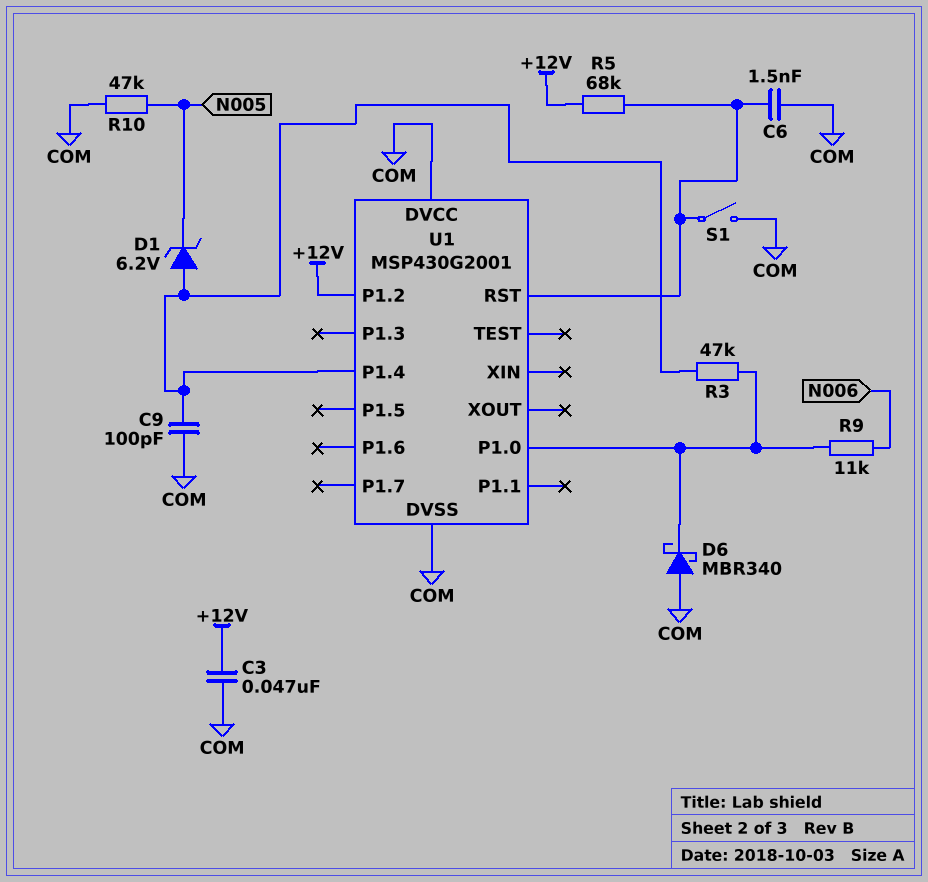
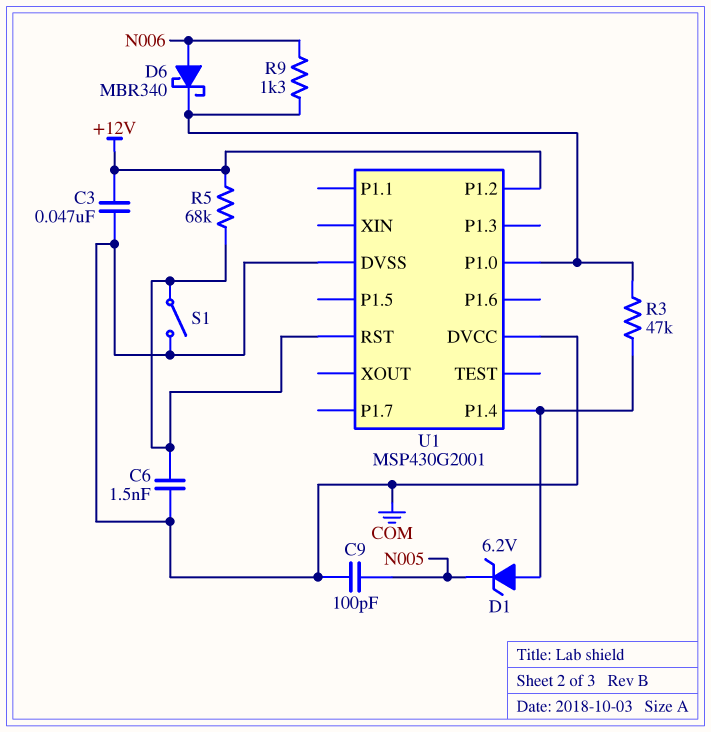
C9: 100pF (COM, U1/P1.4) -> 100pF (COM, N005)
D6: schottky MBR340 (A COM, K U1/P1.0) -> schottky MBR340 (A N006, K U1/P1.0)
R9: 11k (N006, U1/P1.0) -> 1.3k (N006, U1/P1.0)
R10: 47k (COM, N005) -> none

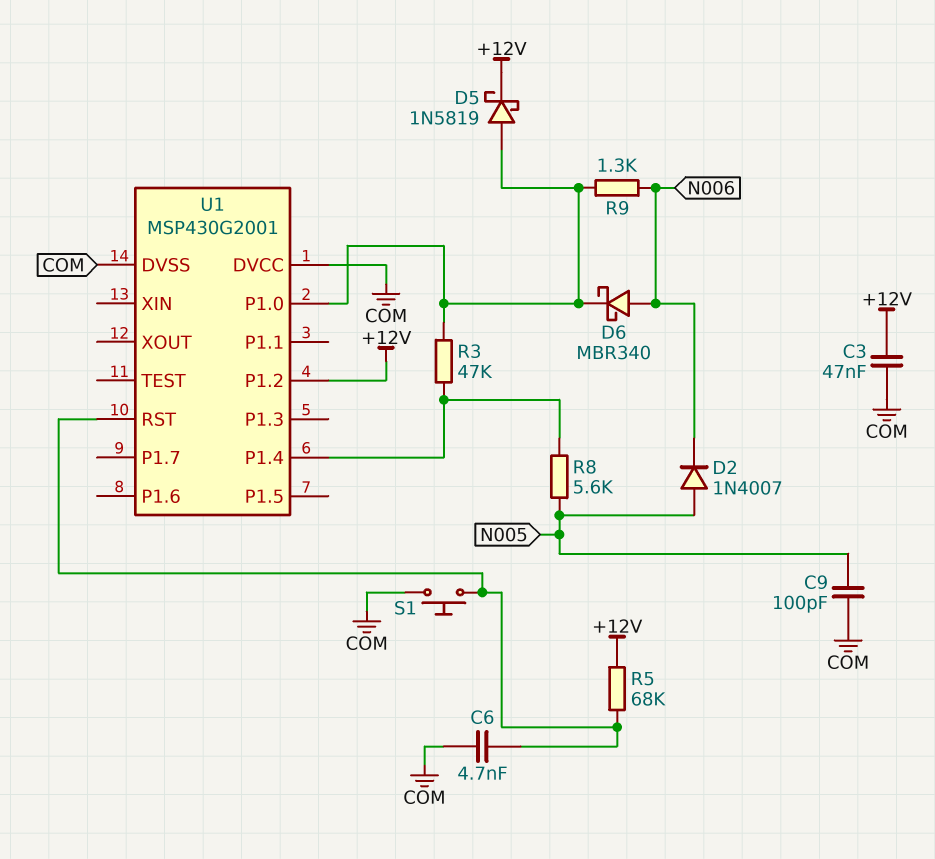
C6: 1.5nF (COM, U1/RST) -> 4.7nF (COM, U1/RST)
D1: zener 6.2V (A U1/P1.4, K N005) -> none
D2: none -> diode 1N4007 (A N005, K N006)
D5: none -> schottky 1N5819 (A U1/P1.0, K +12V)
R8: none -> 5.6k (N005, U1/P1.4)
S1: switch (COM, U1/RST) -> button (COM, U1/RST)

